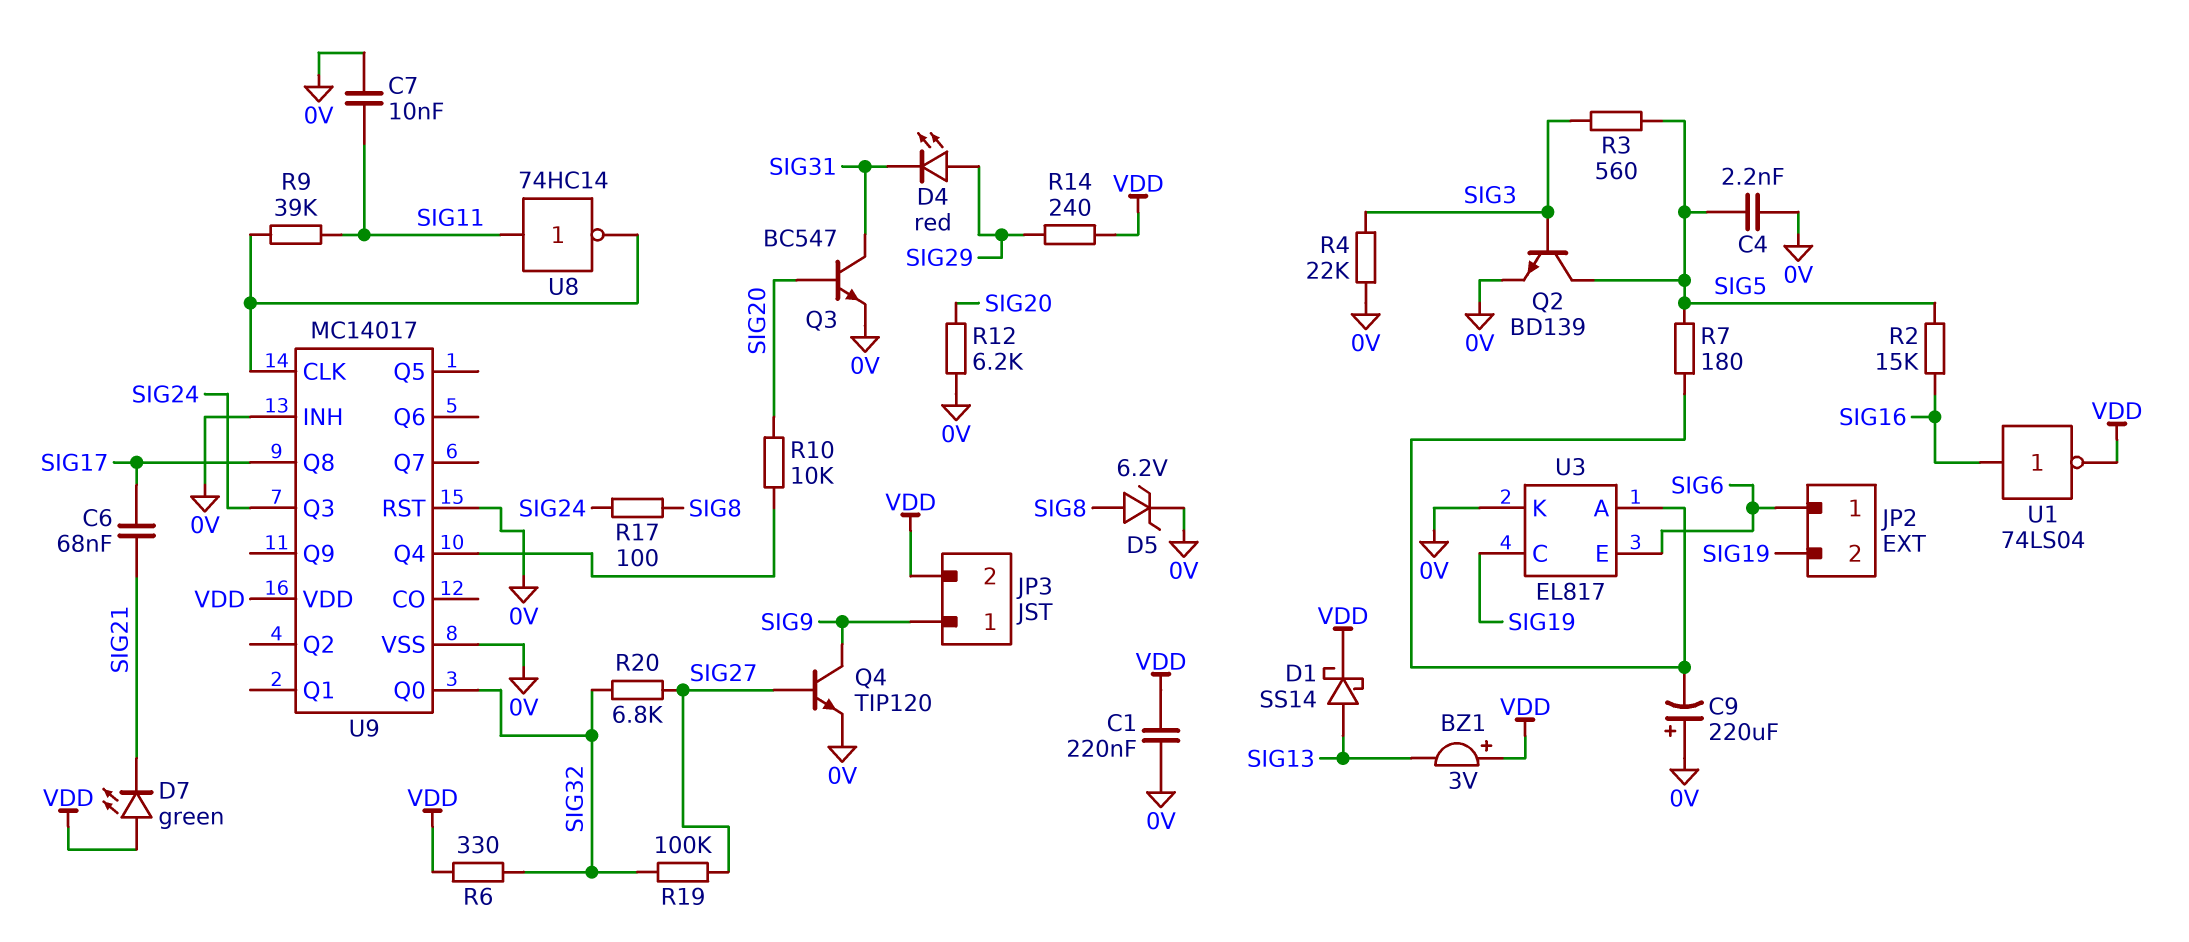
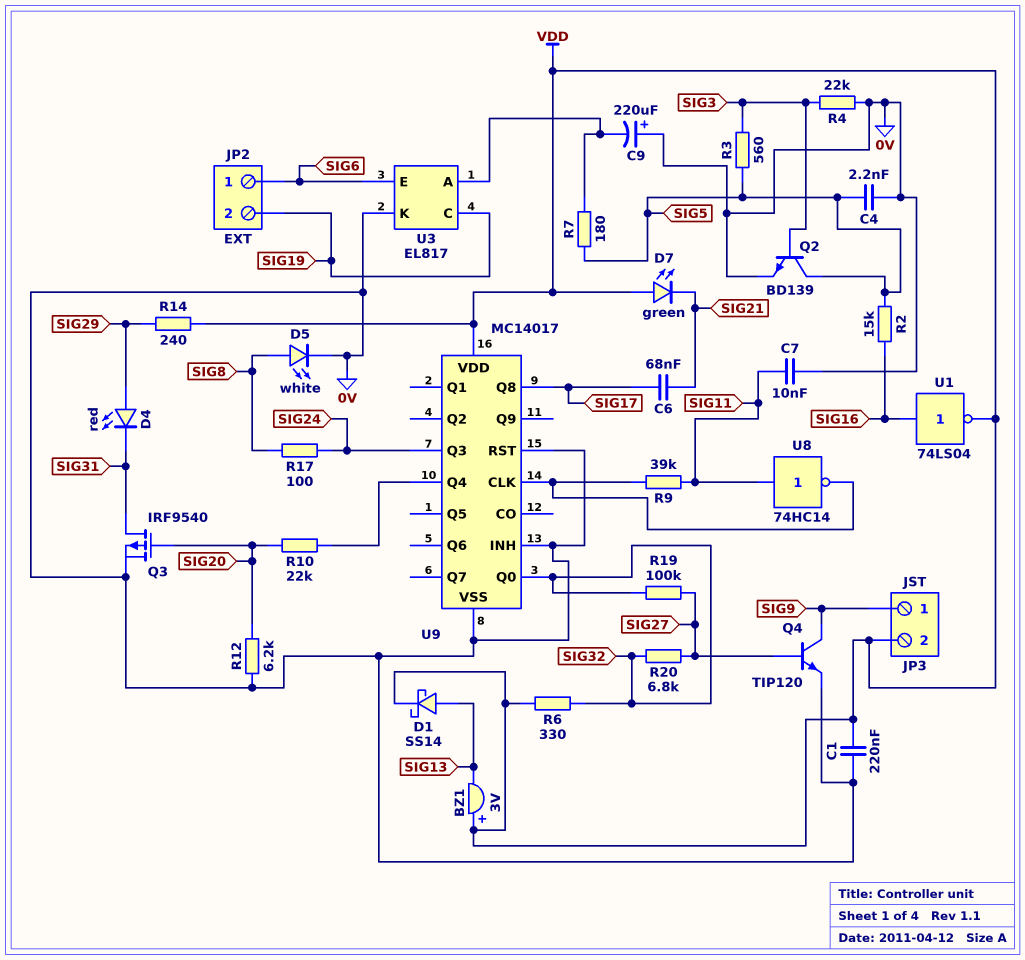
D5: zener 6.2V (A SIG8, K 0V) -> LED white (A SIG8, K 0V)
Q3: NPN BC547 (B SIG20, C SIG31, E 0V) -> PMOS IRF9540 (G SIG20, D SIG31, S 0V)
R10: 10k (SIG20, U9/Q4) -> 22k (SIG20, U9/Q4)

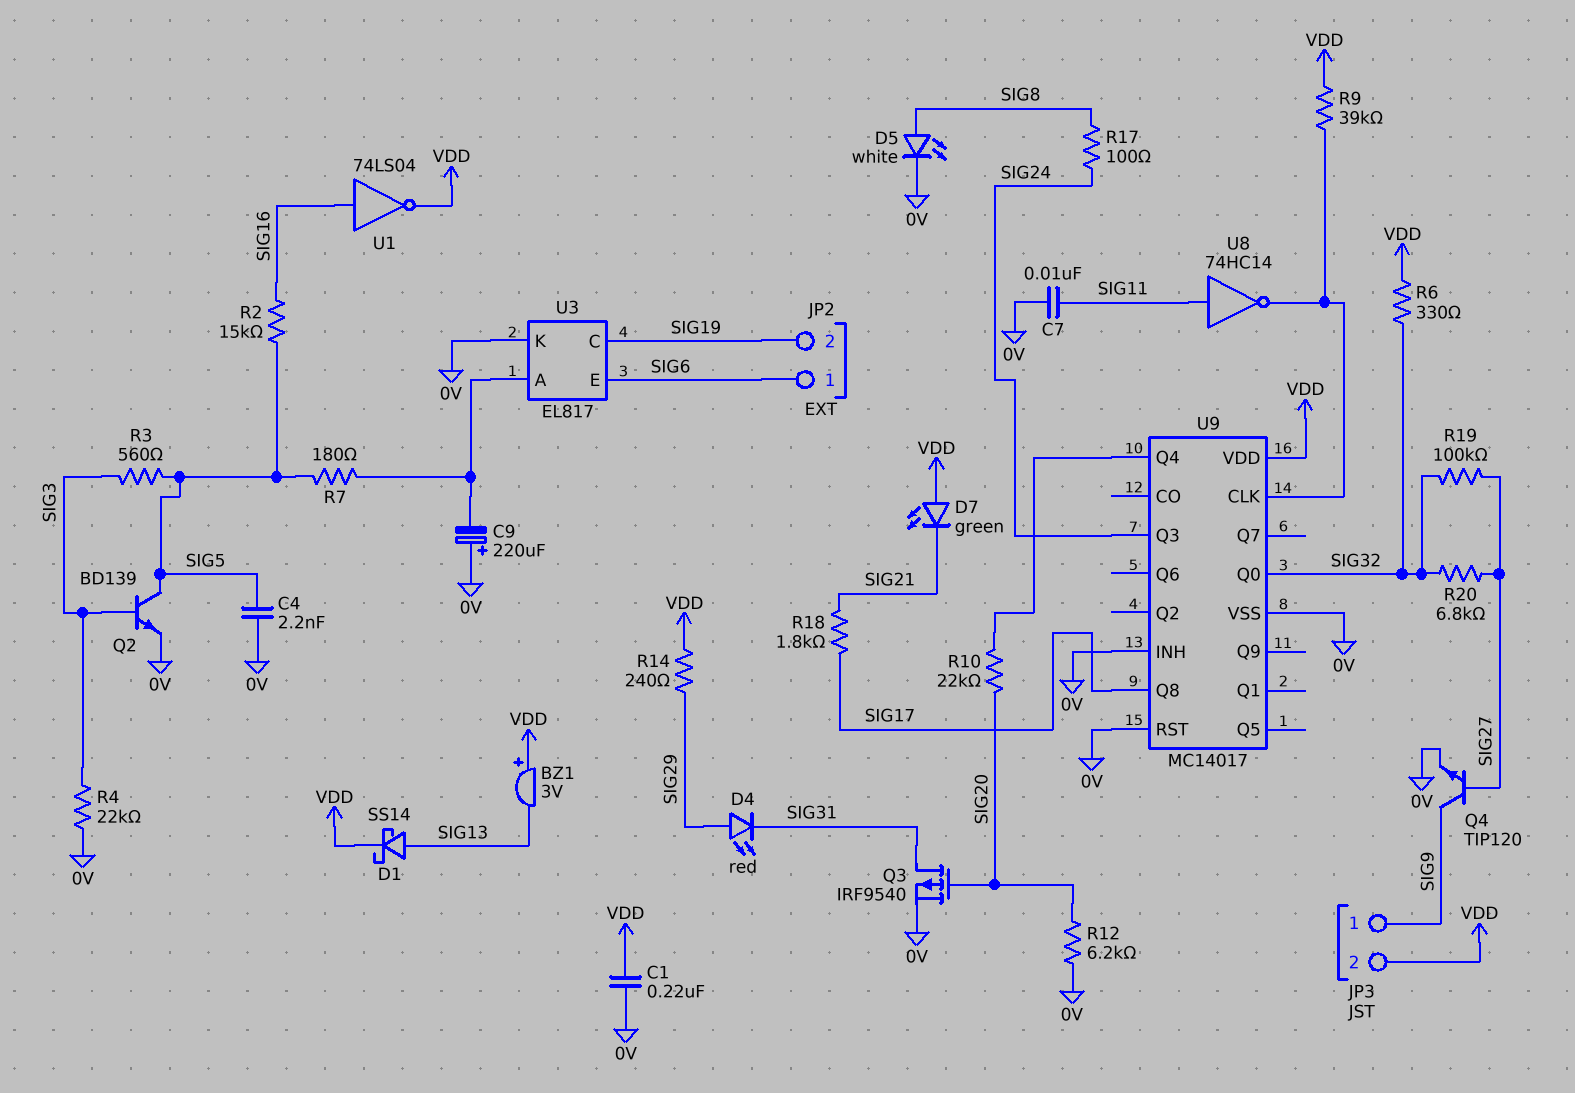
C6: 68nF (SIG17, SIG21) -> none
R9: 39k (SIG11, U9/CLK) -> 39k (U9/CLK, VDD)
R18: none -> 1.8k (SIG17, SIG21)

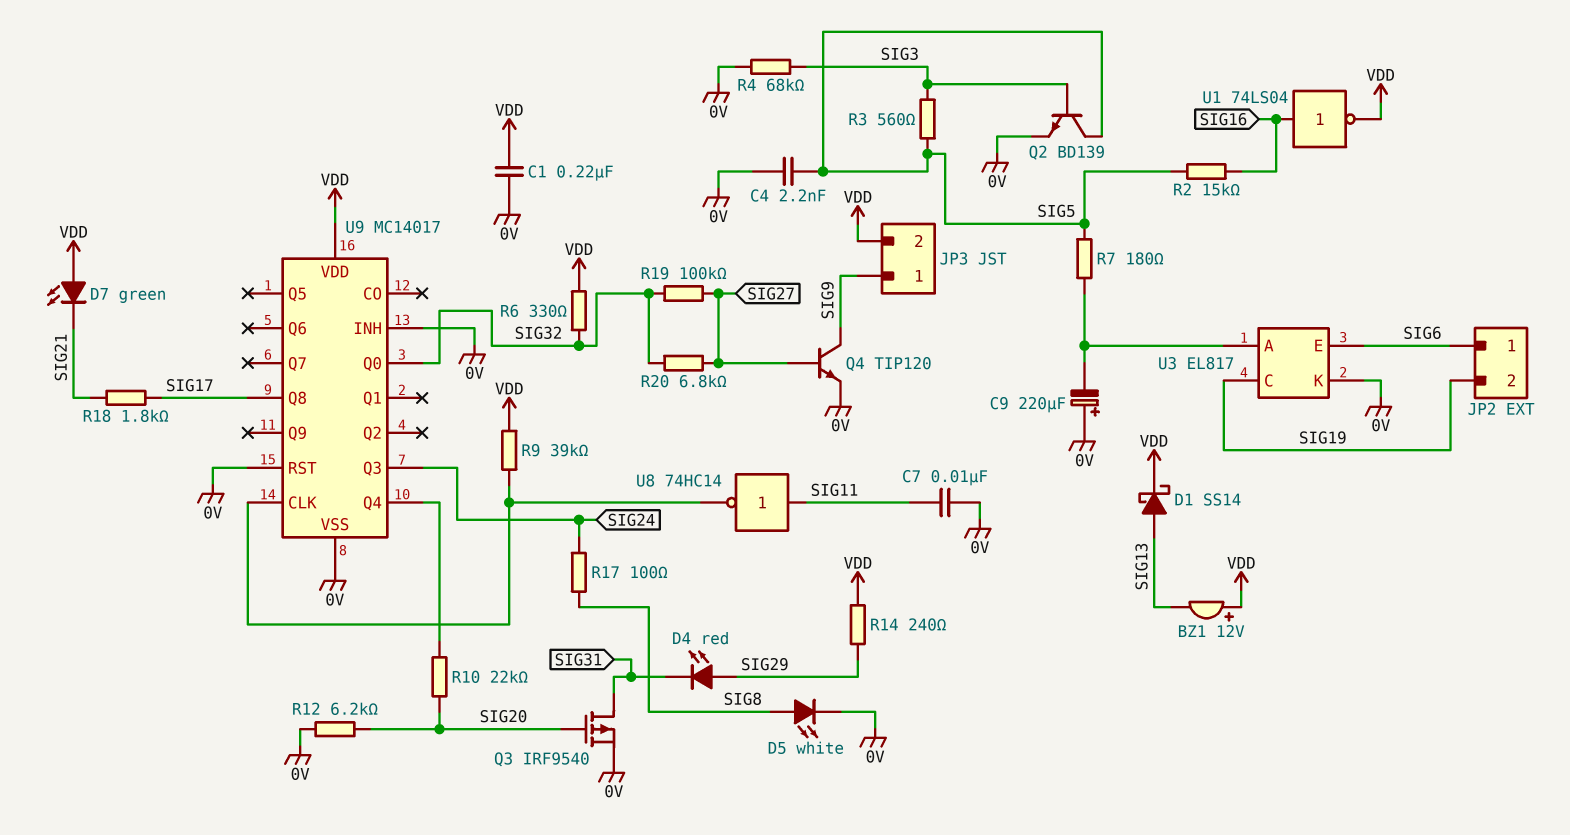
BZ1: buzzer 3V (plus VDD, minus SIG13) -> buzzer 12V (plus VDD, minus SIG13)
R4: 22k (0V, SIG3) -> 68k (0V, SIG3)

